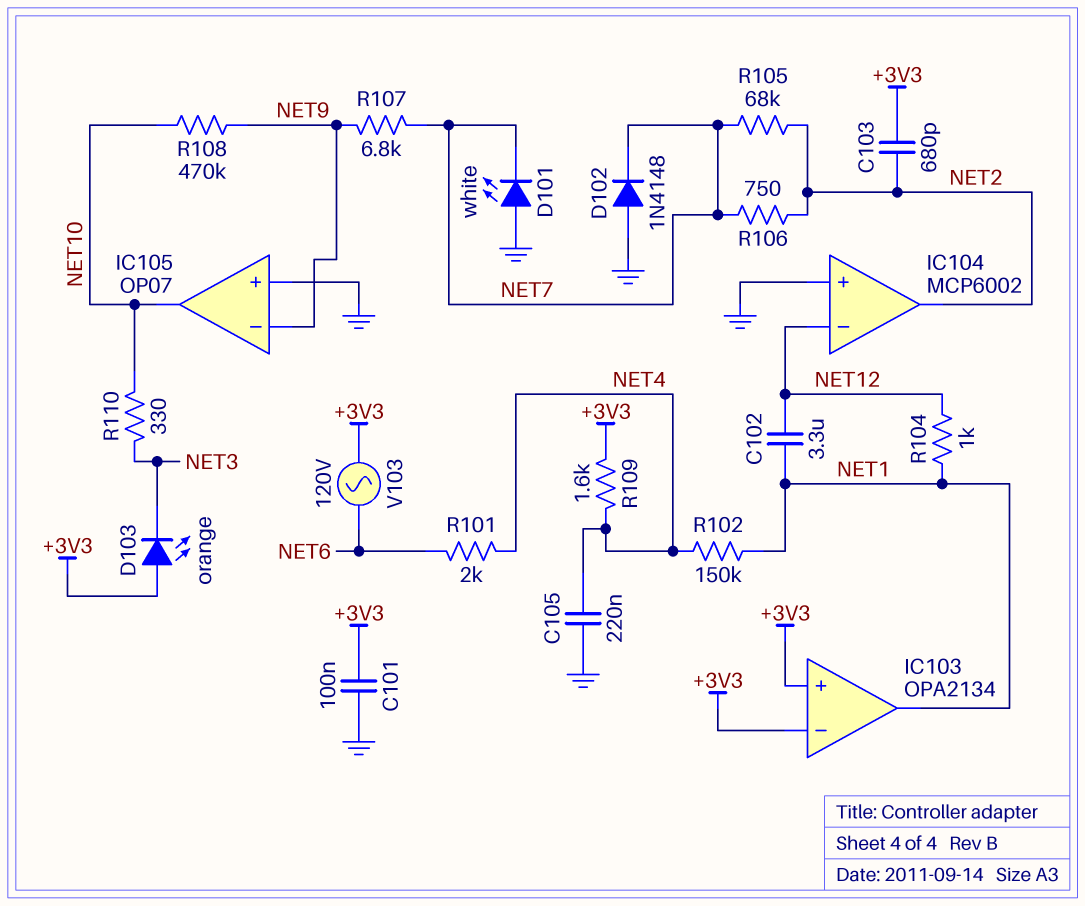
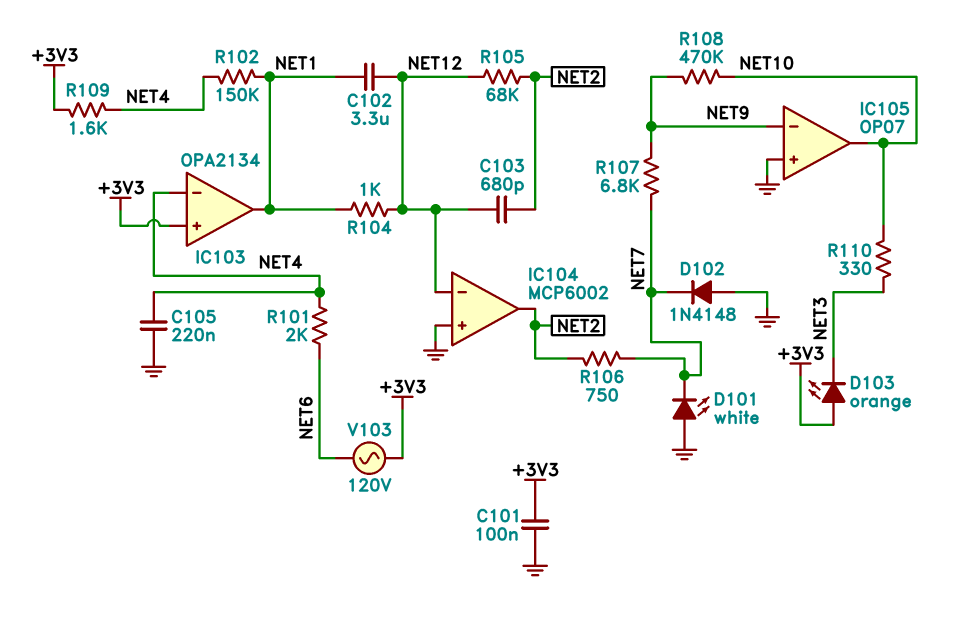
C103: 680pF (+3V3, NET2) -> 680pF (NET2, NET12)
IC103 pin in-: +3V3 -> NET4
R105: 68k (NET2, NET7) -> 68k (NET2, NET12)

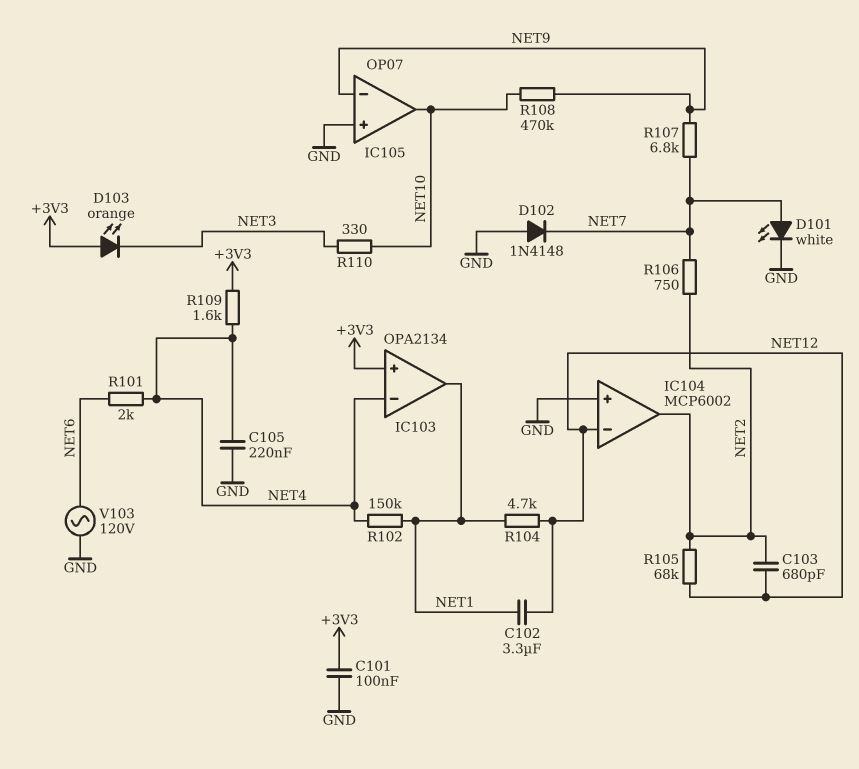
D101: LED white (A GND, K NET7) -> LED white (A NET7, K GND)
R104: 1k (NET1, NET12) -> 4.7k (NET1, NET12)
V103: AC 120V (+3V3, NET6) -> AC 120V (GND, NET6)

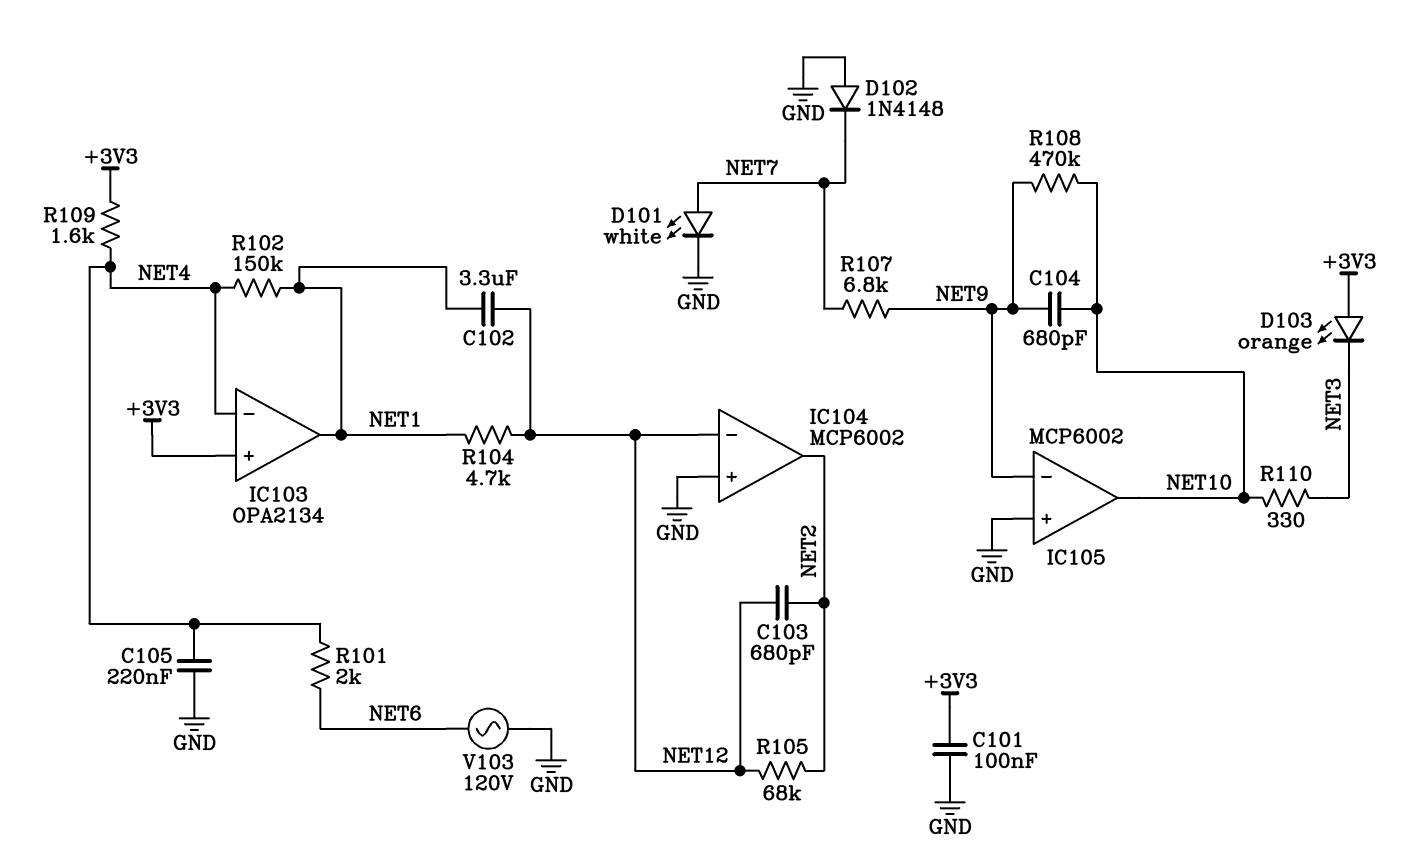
C104: none -> 680pF (NET9, NET10)
IC105: OP07 -> MCP6002
R106: 750 (NET2, NET7) -> none

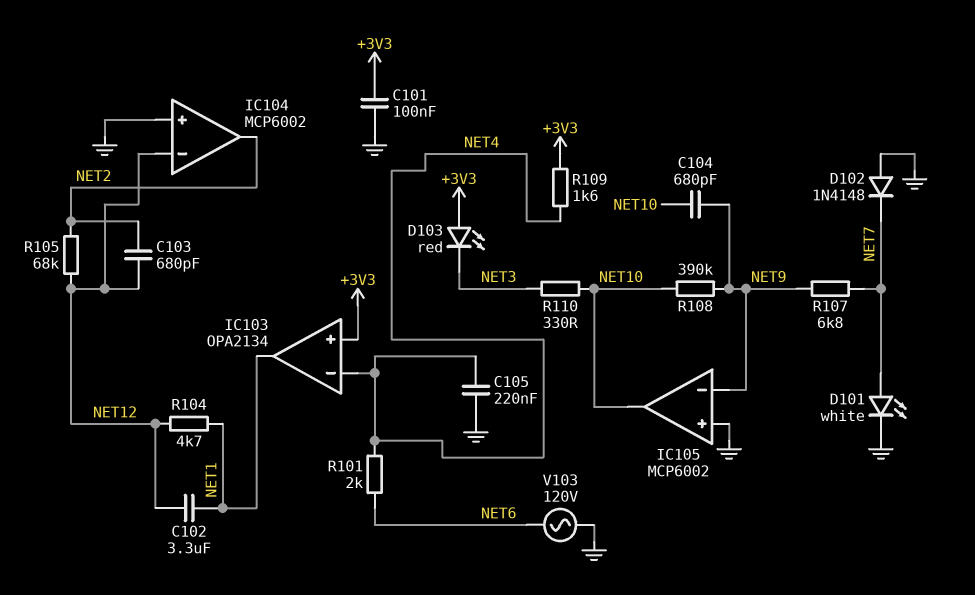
D103: LED orange (A +3V3, K NET3) -> LED red (A +3V3, K NET3)
R102: 150k (NET1, NET4) -> none
R108: 470k (NET9, NET10) -> 390k (NET9, NET10)

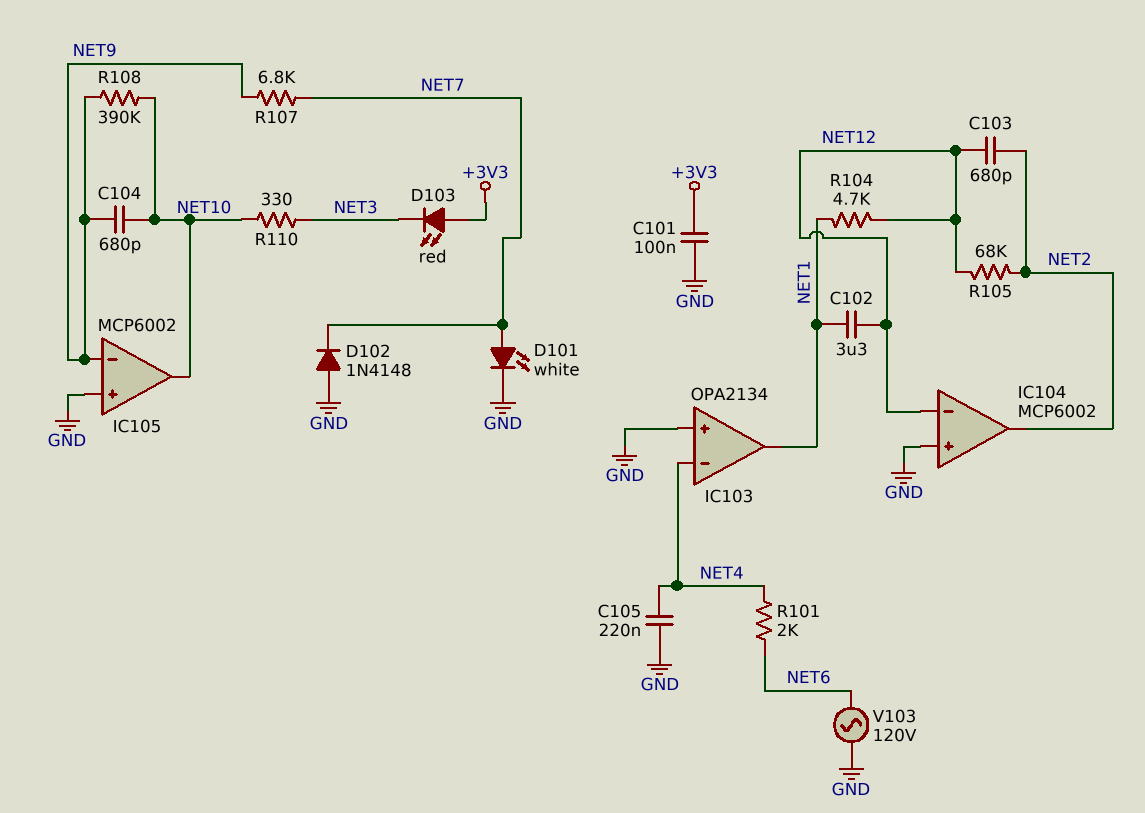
IC103 pin in+: +3V3 -> GND
R109: 1.6k (+3V3, NET4) -> none

